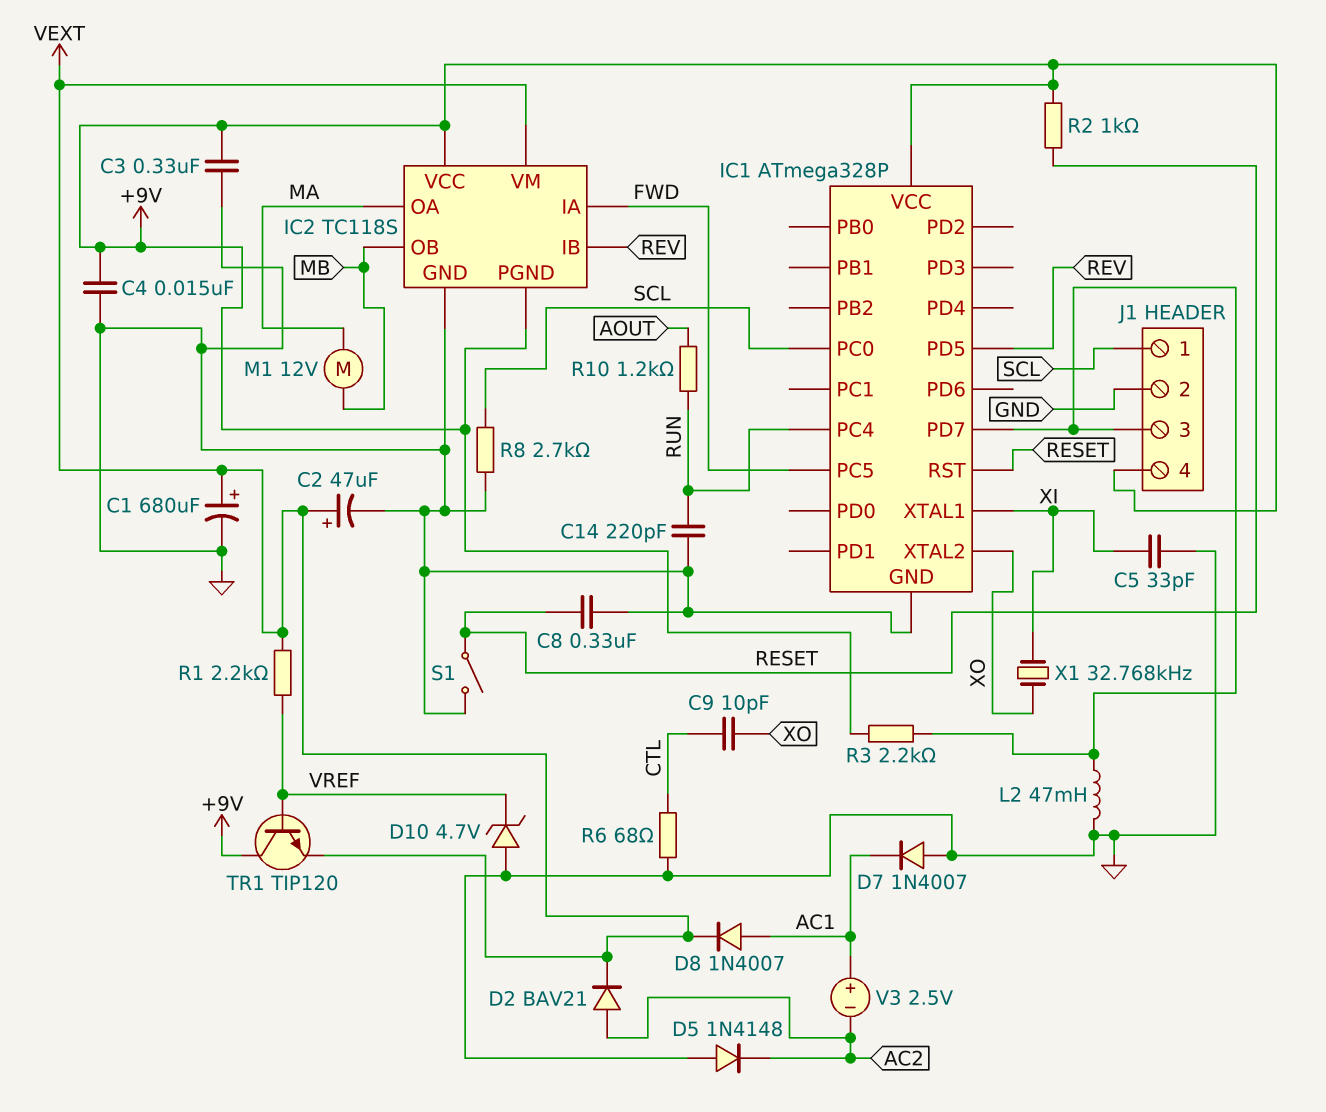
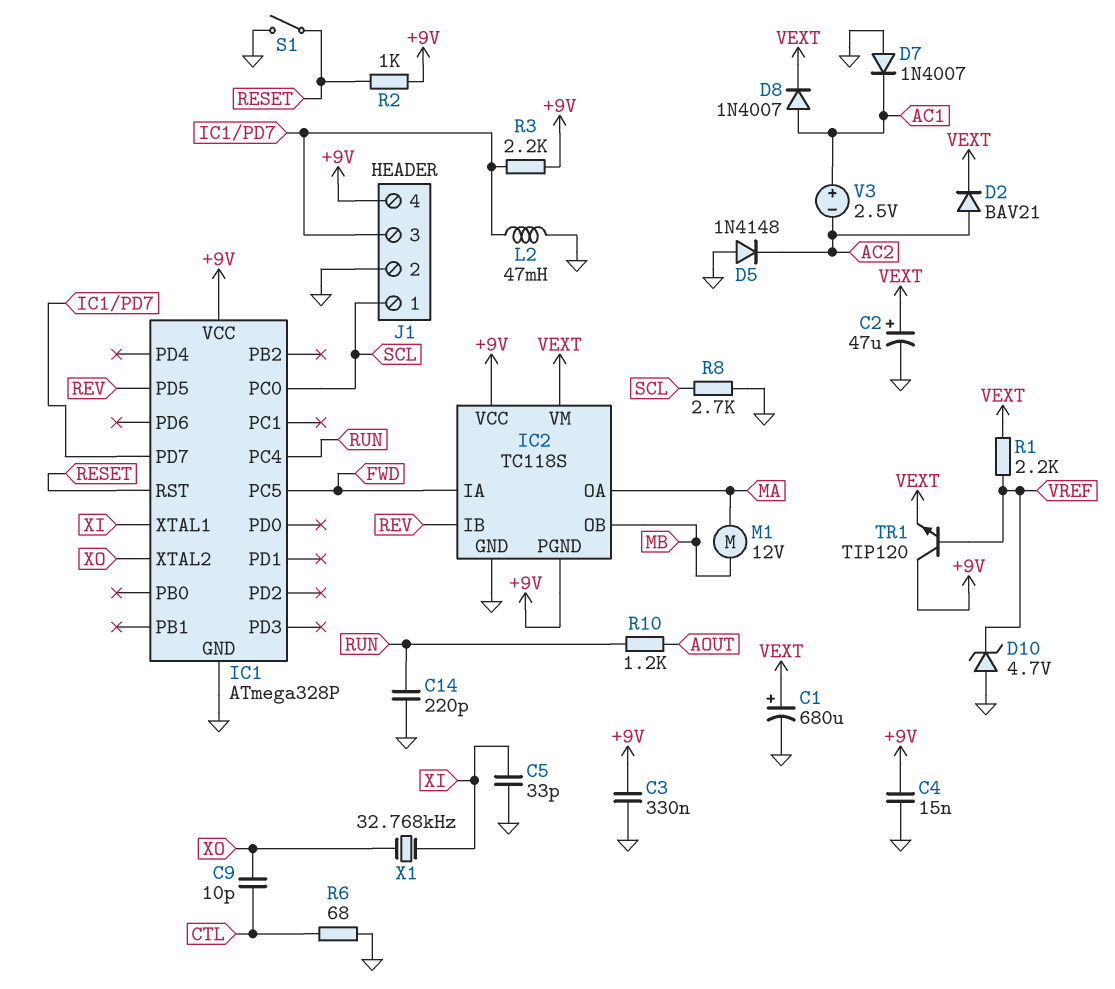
C8: 330nF (GND, RESET) -> none

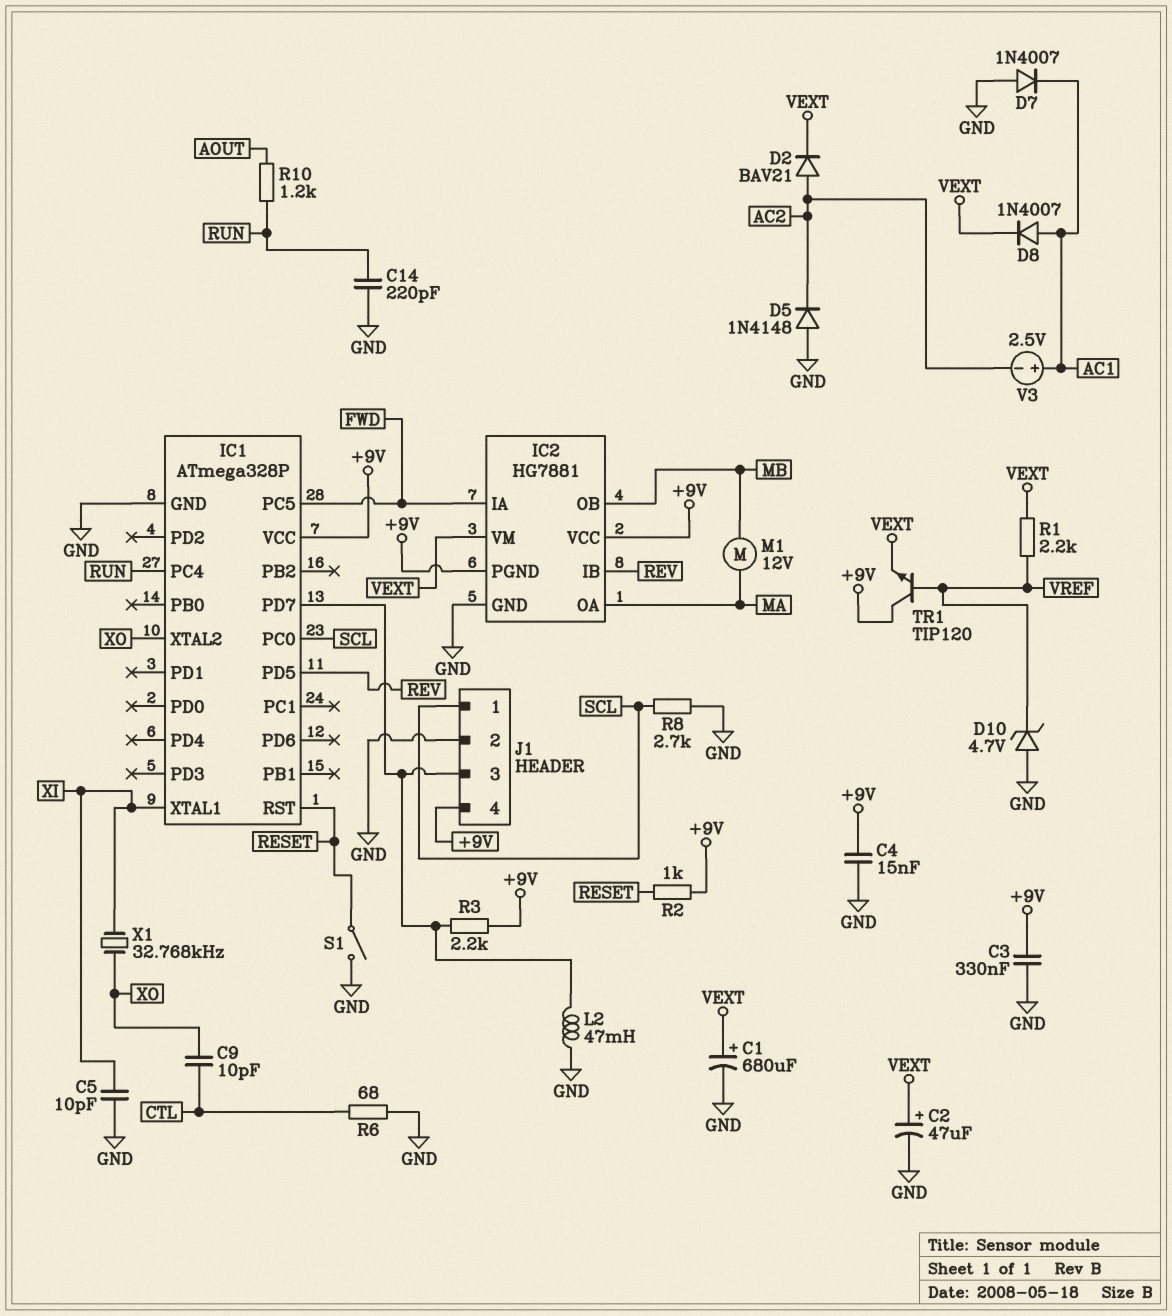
C5: 33pF (GND, XI) -> 10pF (GND, XI)
IC2: TC118S -> HG7881

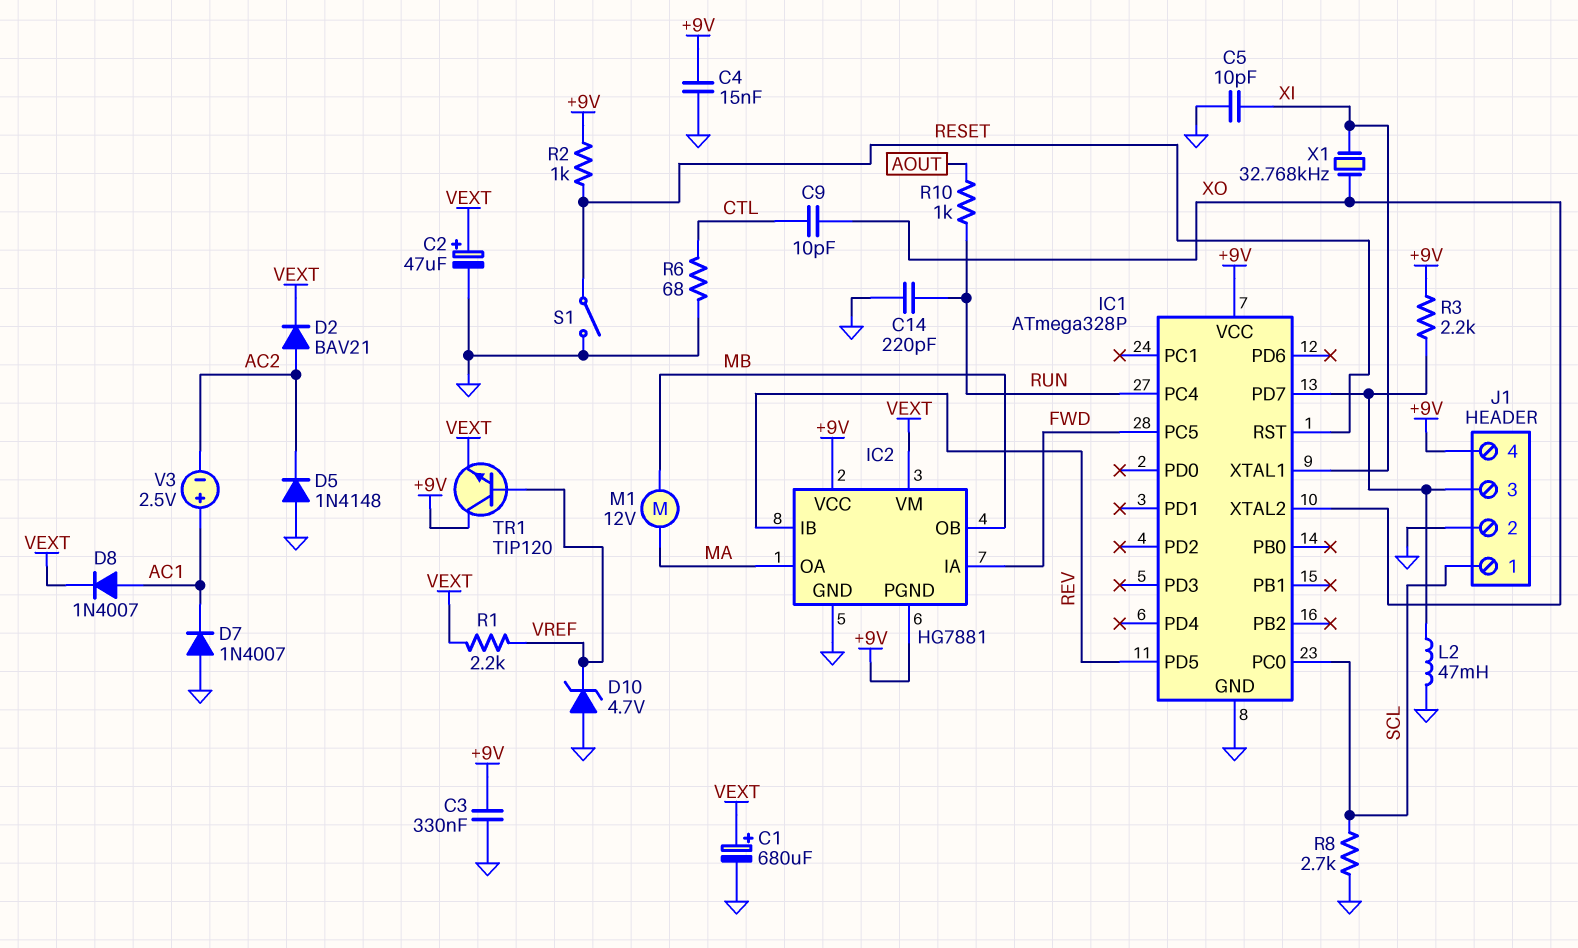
R10: 1.2k (AOUT, RUN) -> 1k (AOUT, RUN)

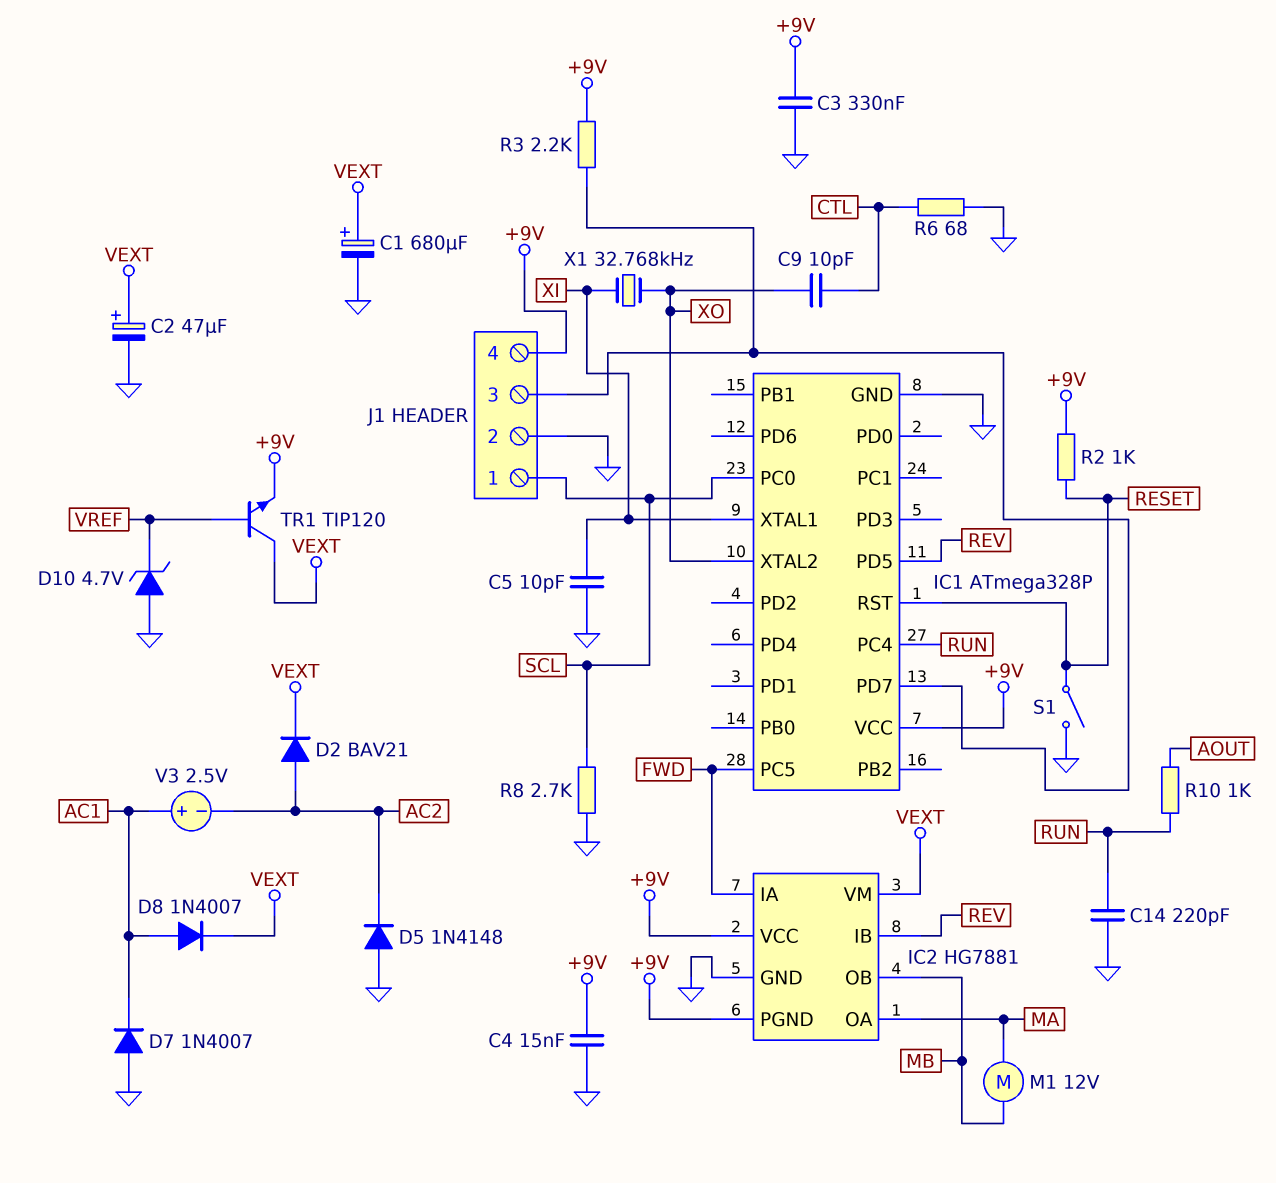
L2: 47mH (GND, IC1/PD7) -> none
R1: 2.2k (VEXT, VREF) -> none
TR1: NPN TIP120 (B VREF, C +9V, E VEXT) -> NPN TIP120 (B VREF, C VEXT, E +9V)

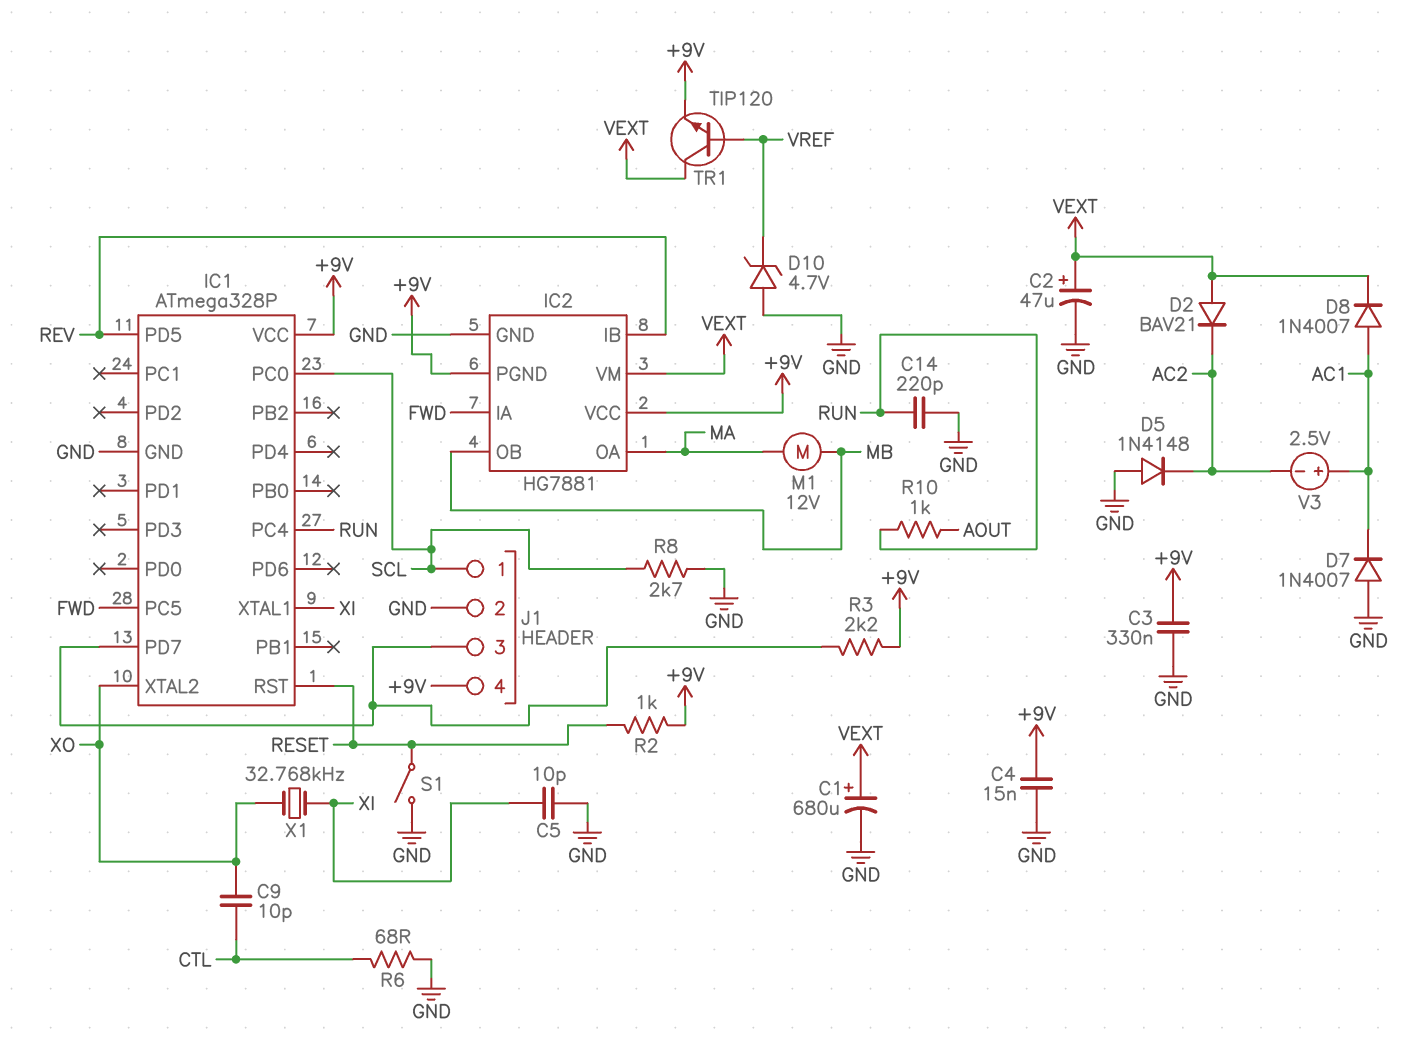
D2: diode BAV21 (A AC2, K VEXT) -> diode BAV21 (A VEXT, K AC2)

